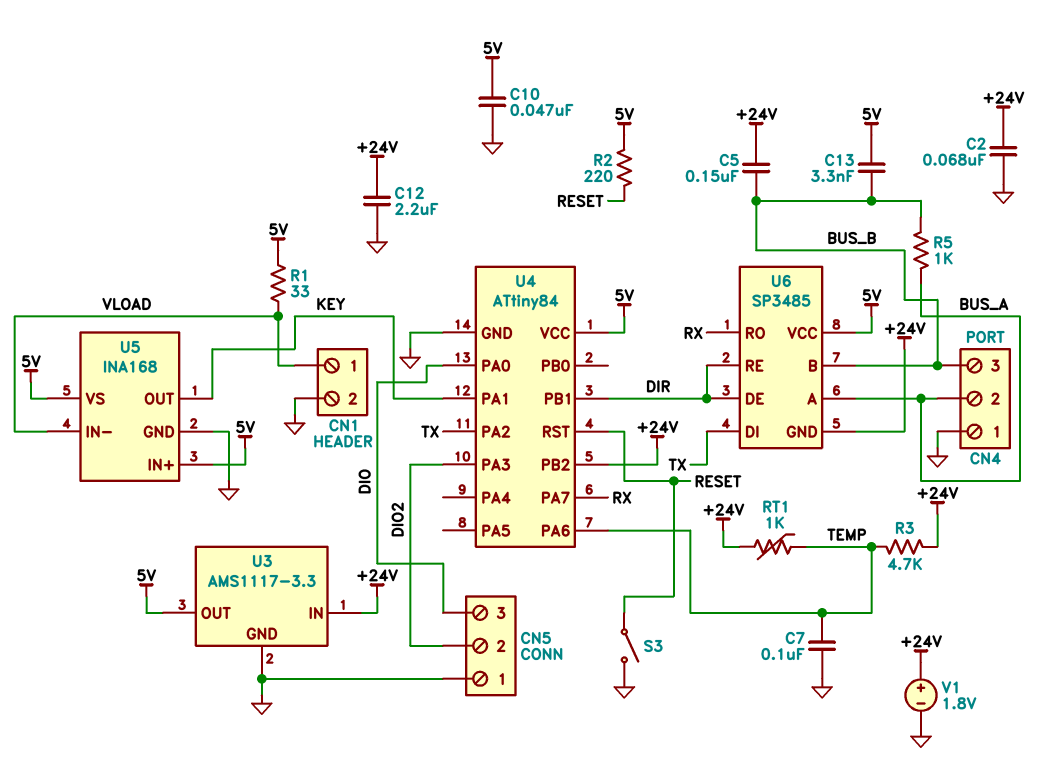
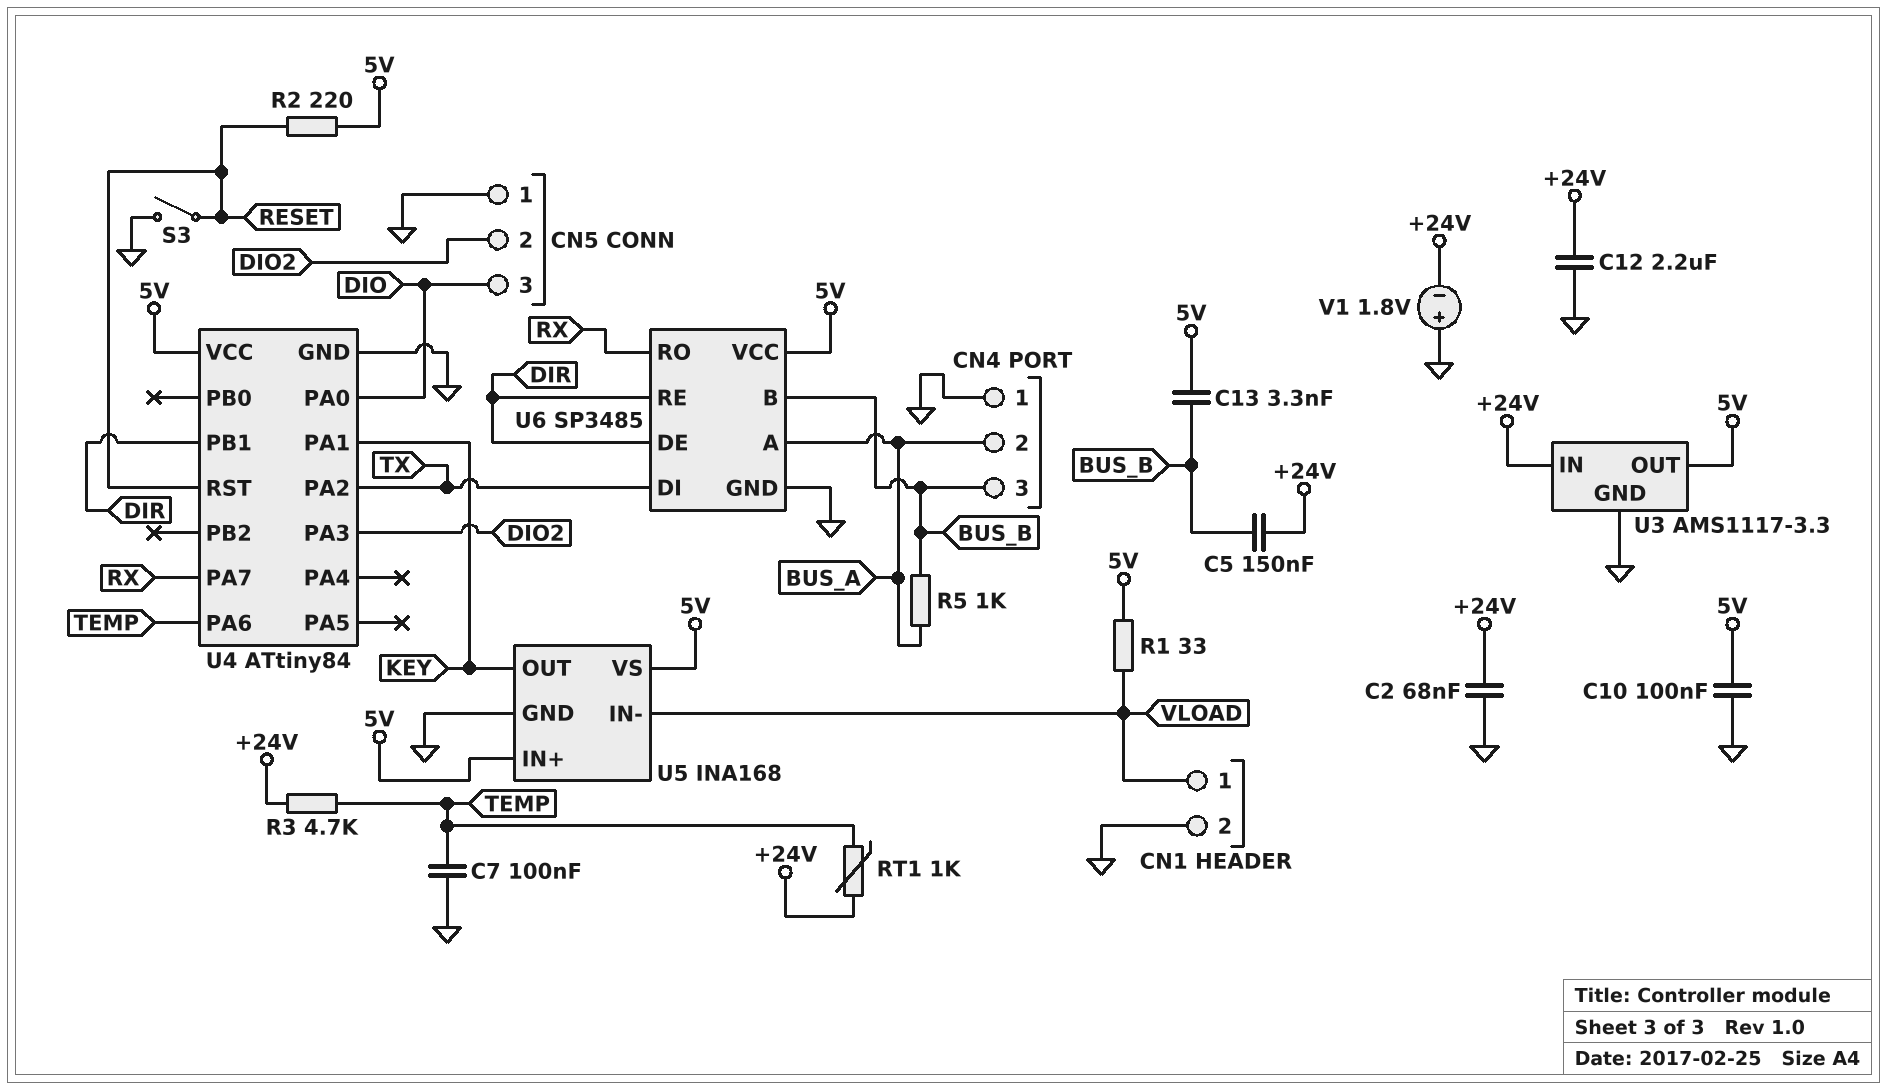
C10: 47nF (5V, GND) -> 100nF (5V, GND)
U4 pin PB2: +24V -> none
U6 pin GND: +24V -> GND
V1: 1.8V (plus +24V, minus GND) -> 1.8V (plus GND, minus +24V)

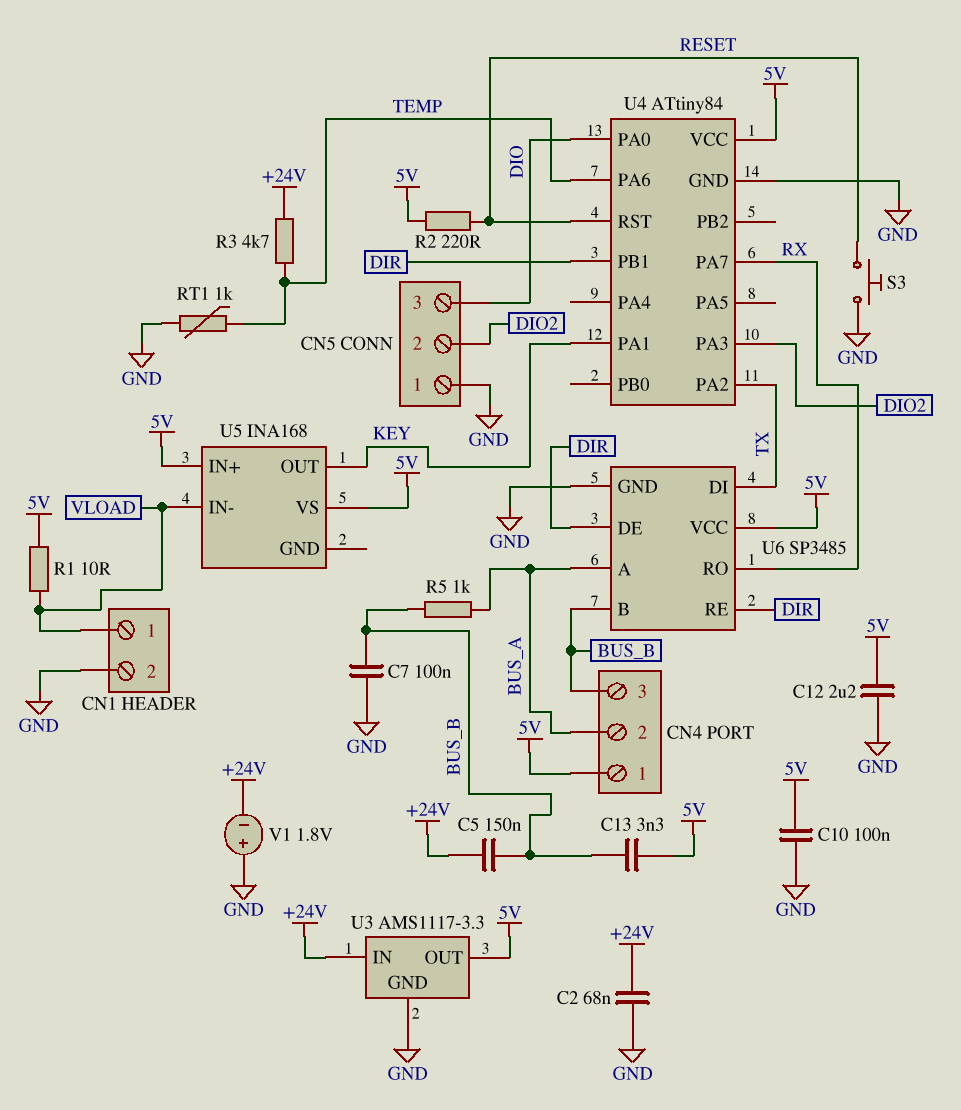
C7: 100nF (GND, TEMP) -> 100nF (BUS_B, GND)
C12: 2.2uF (+24V, GND) -> 2.2uF (5V, GND)
CN4 pin 1: GND -> 5V
R1: 33 (5V, VLOAD) -> 10 (5V, VLOAD)
RT1: 1k (+24V, TEMP) -> 1k (GND, TEMP)
S3: switch (GND, RESET) -> button (GND, RESET)
U5 pin GND: GND -> none

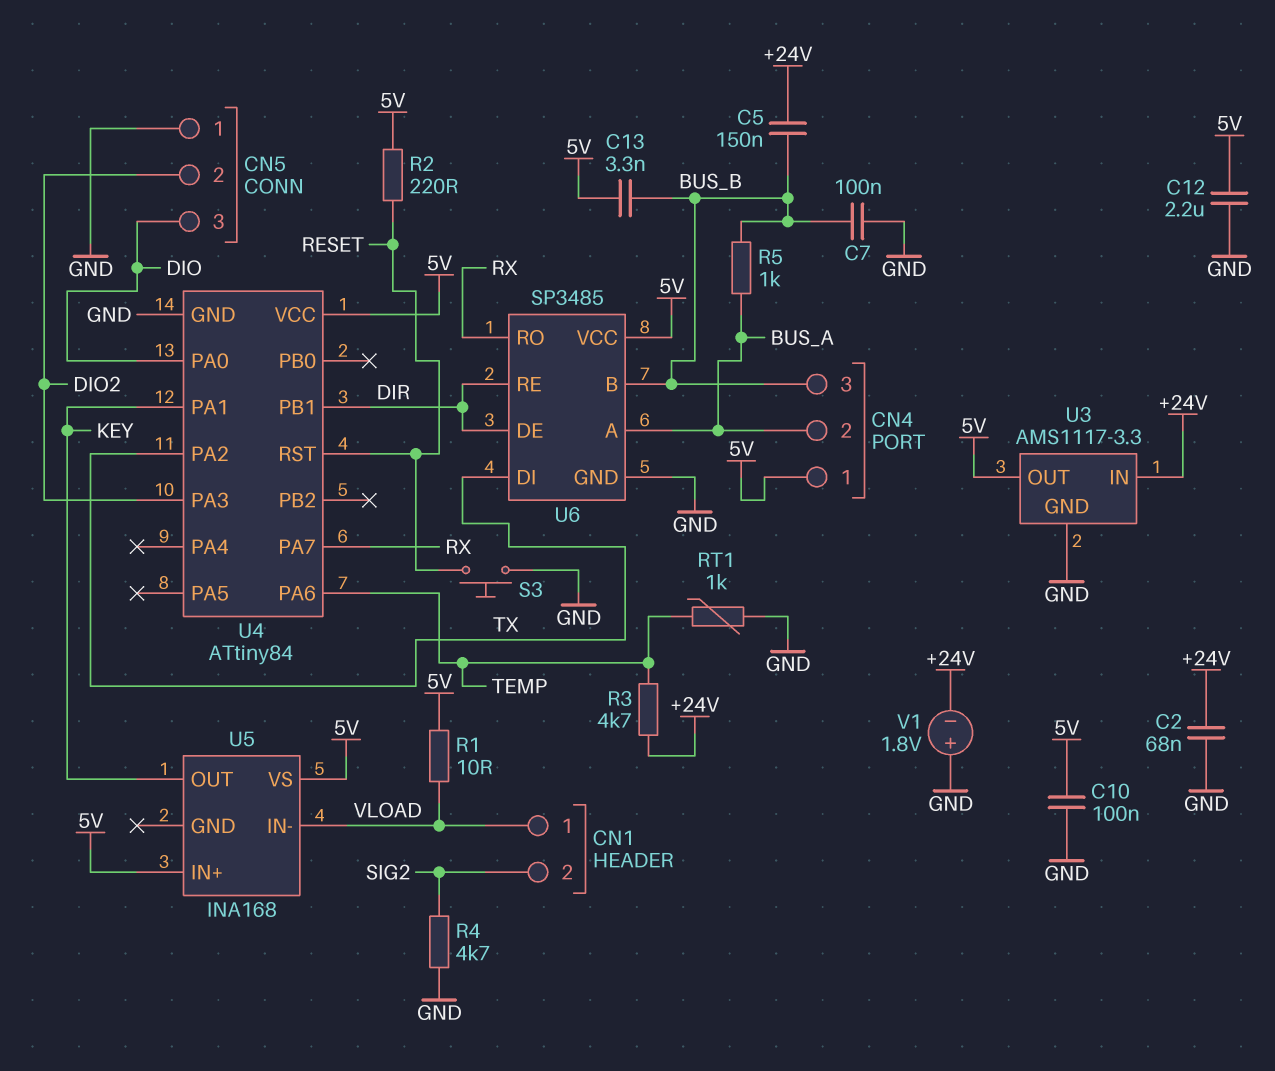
CN1 pin 2: GND -> SIG2
R4: none -> 4.7k (GND, SIG2)

